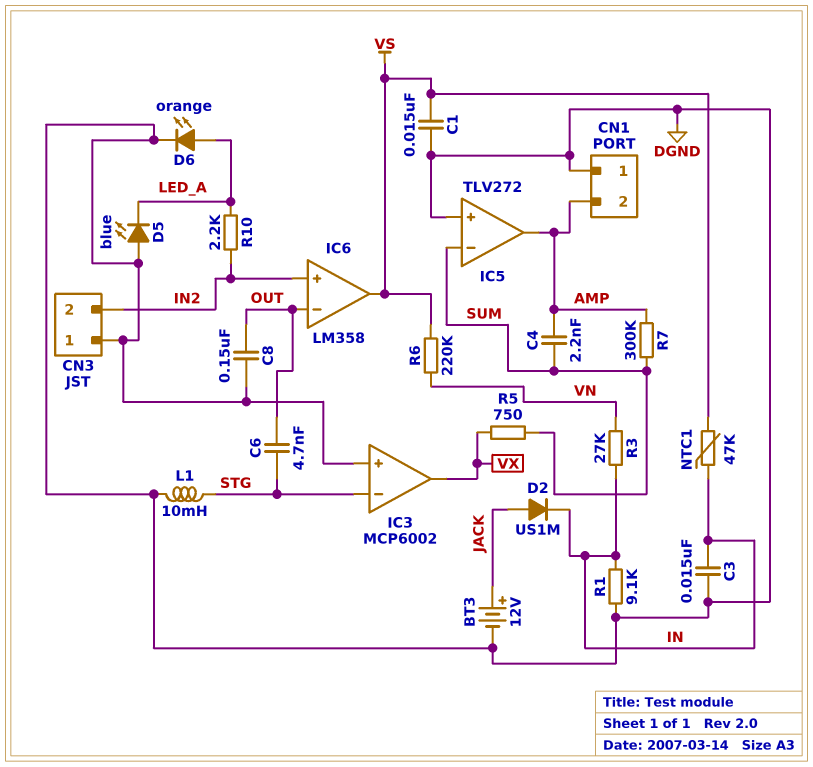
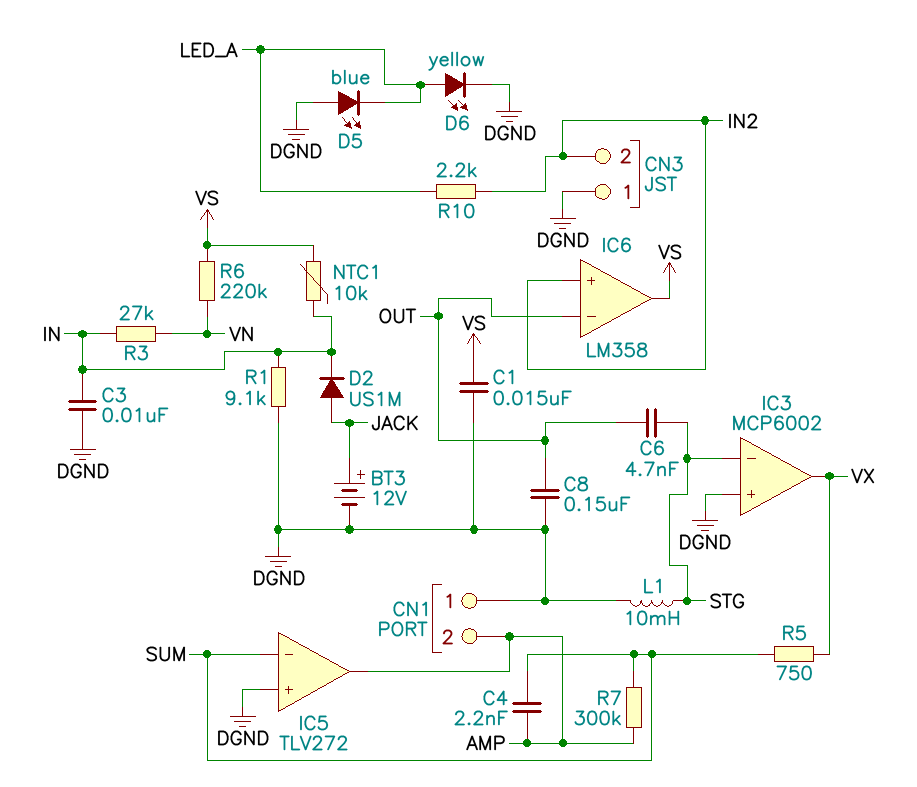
C3: 15nF (DGND, IN) -> 10nF (DGND, IN)
D6: LED orange (A LED_A, K DGND) -> LED yellow (A LED_A, K DGND)
NTC1: 47k (IN, VS) -> 10k (IN, VS)

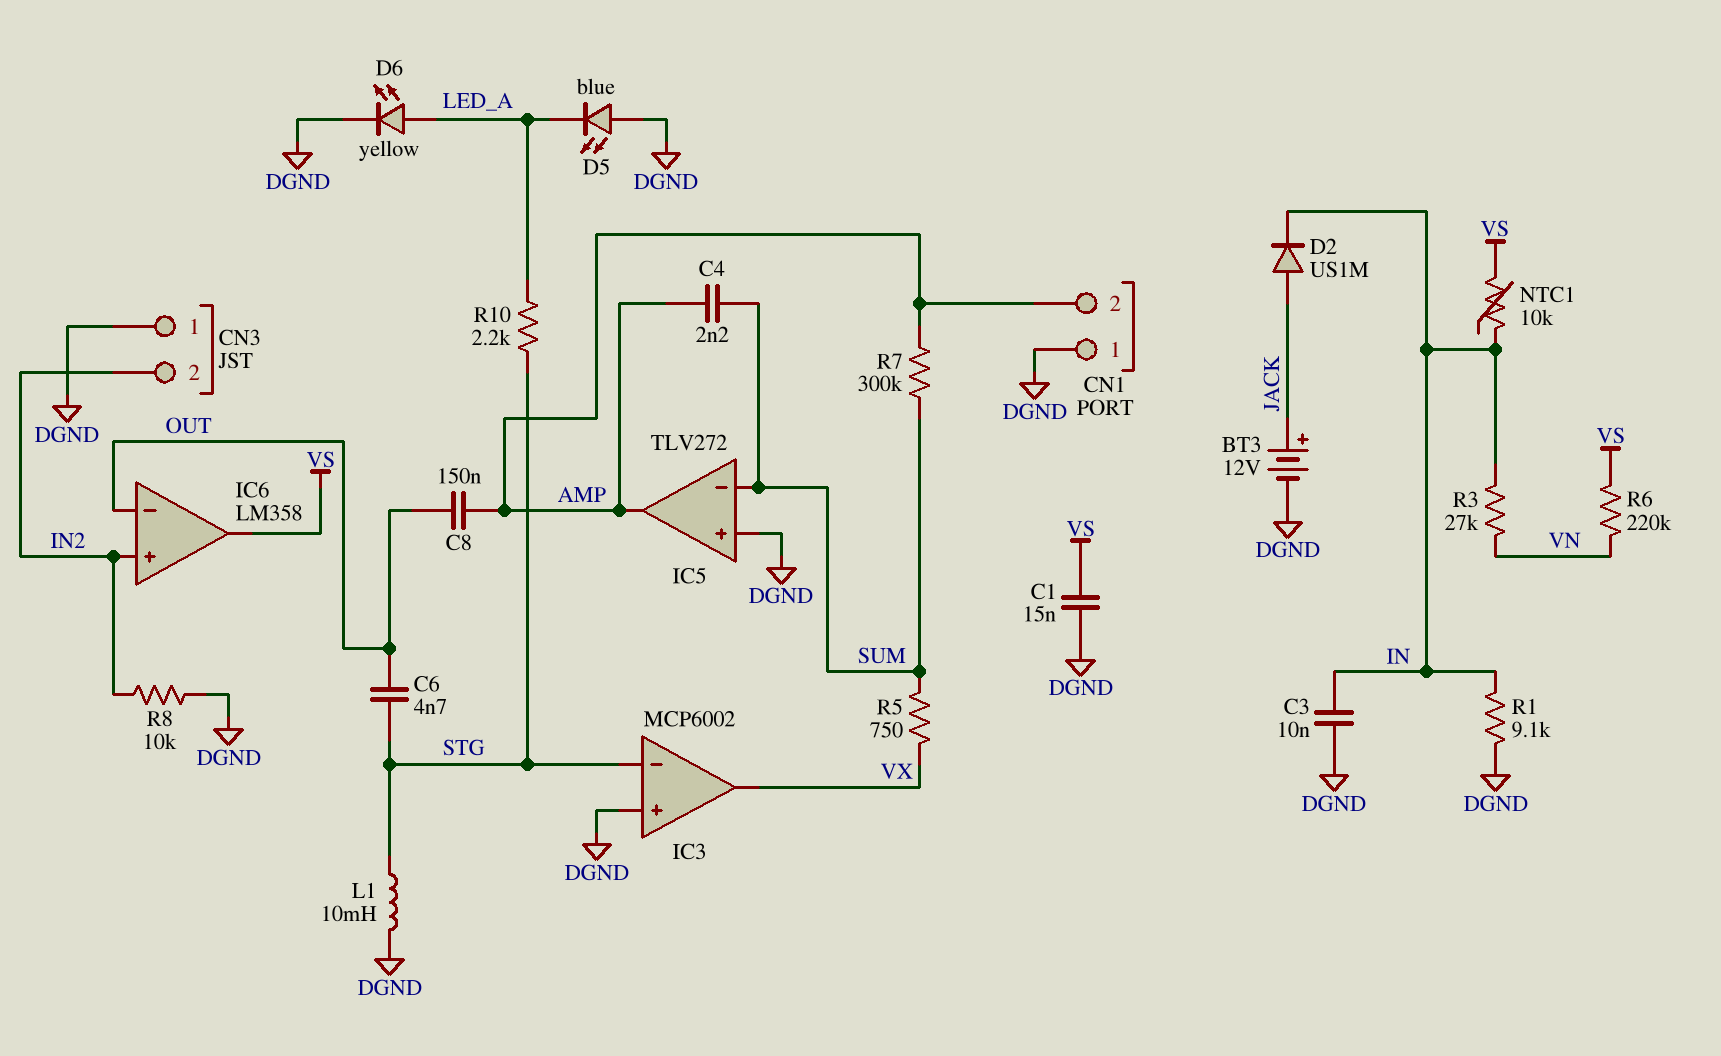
C8: 150nF (DGND, OUT) -> 150nF (AMP, OUT)
R8: none -> 10k (DGND, IN2)
R10: 2.2k (IN2, LED_A) -> 2.2k (LED_A, STG)

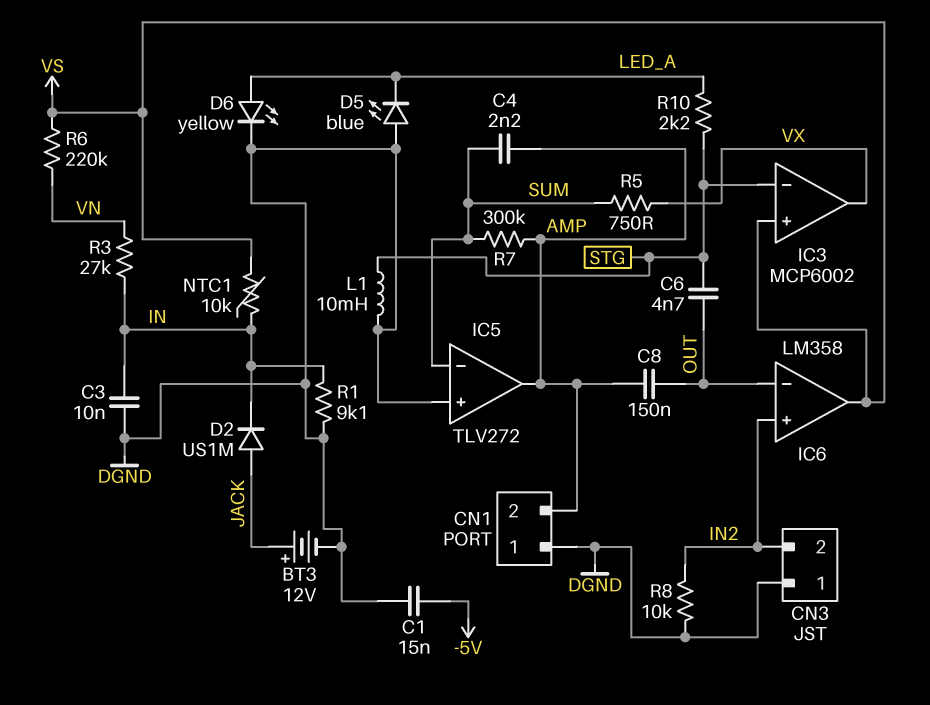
C1: 15nF (DGND, VS) -> 15nF (-5V, DGND)
IC3 pin in+: DGND -> VS

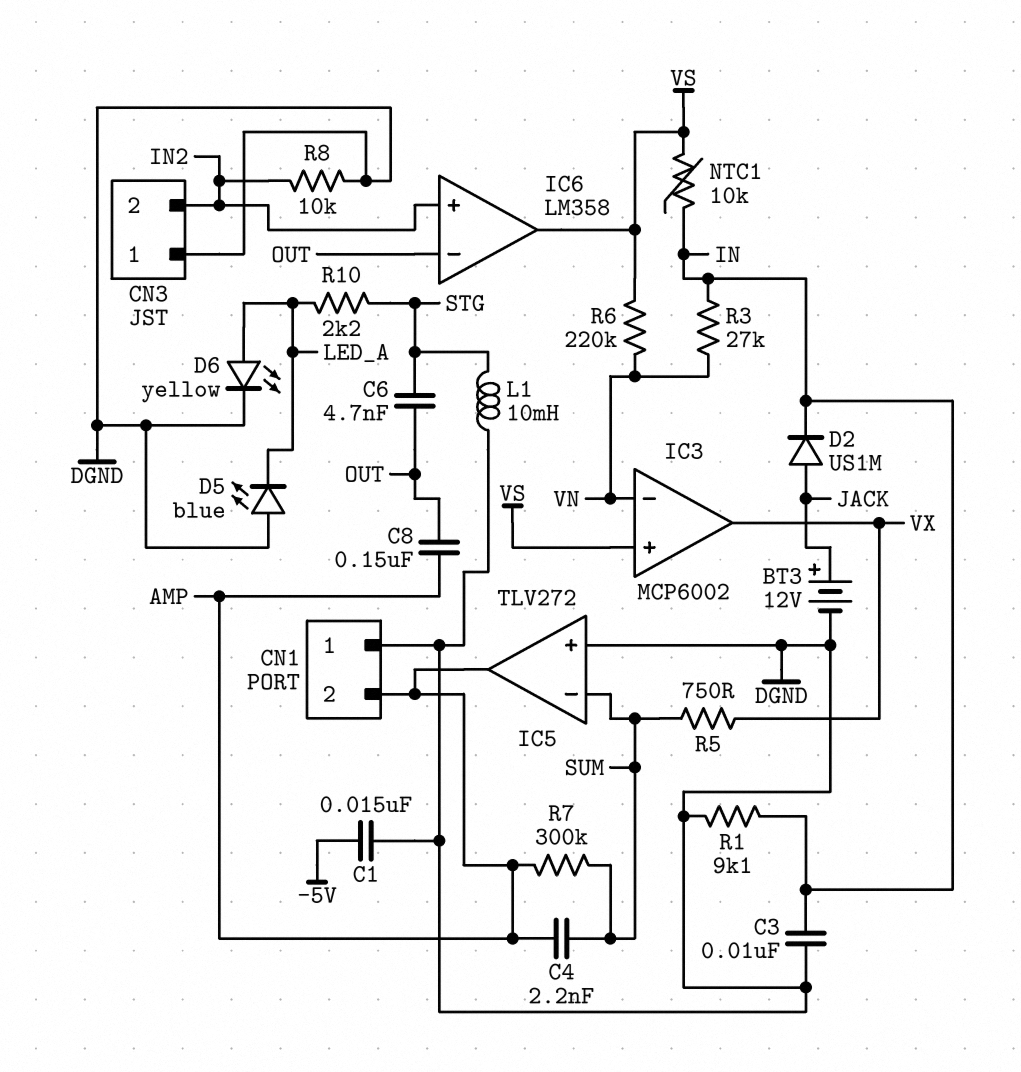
IC3 pin in-: STG -> VN

